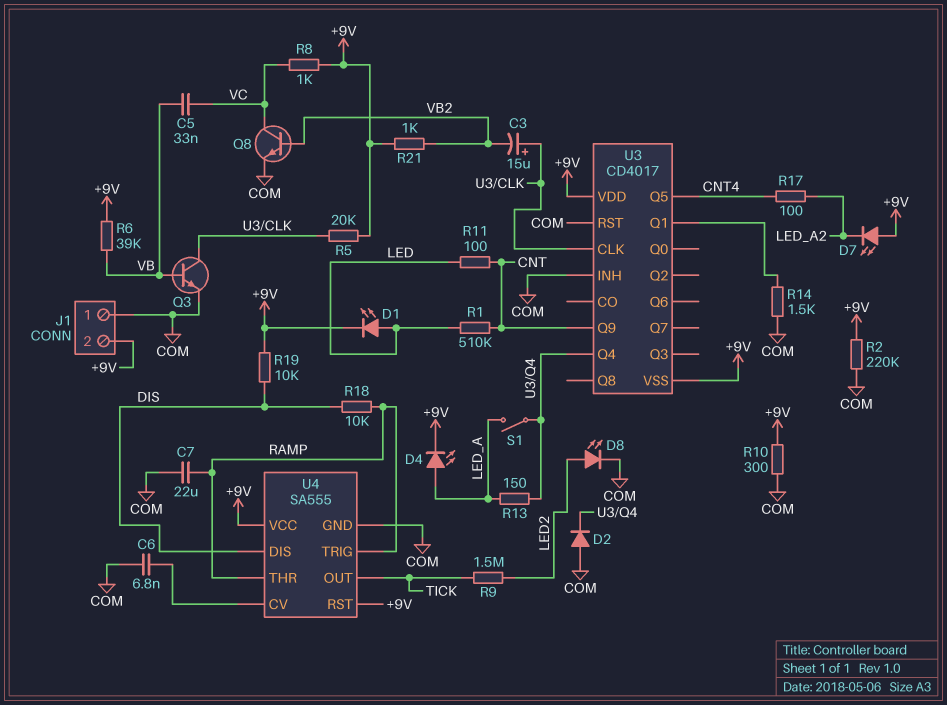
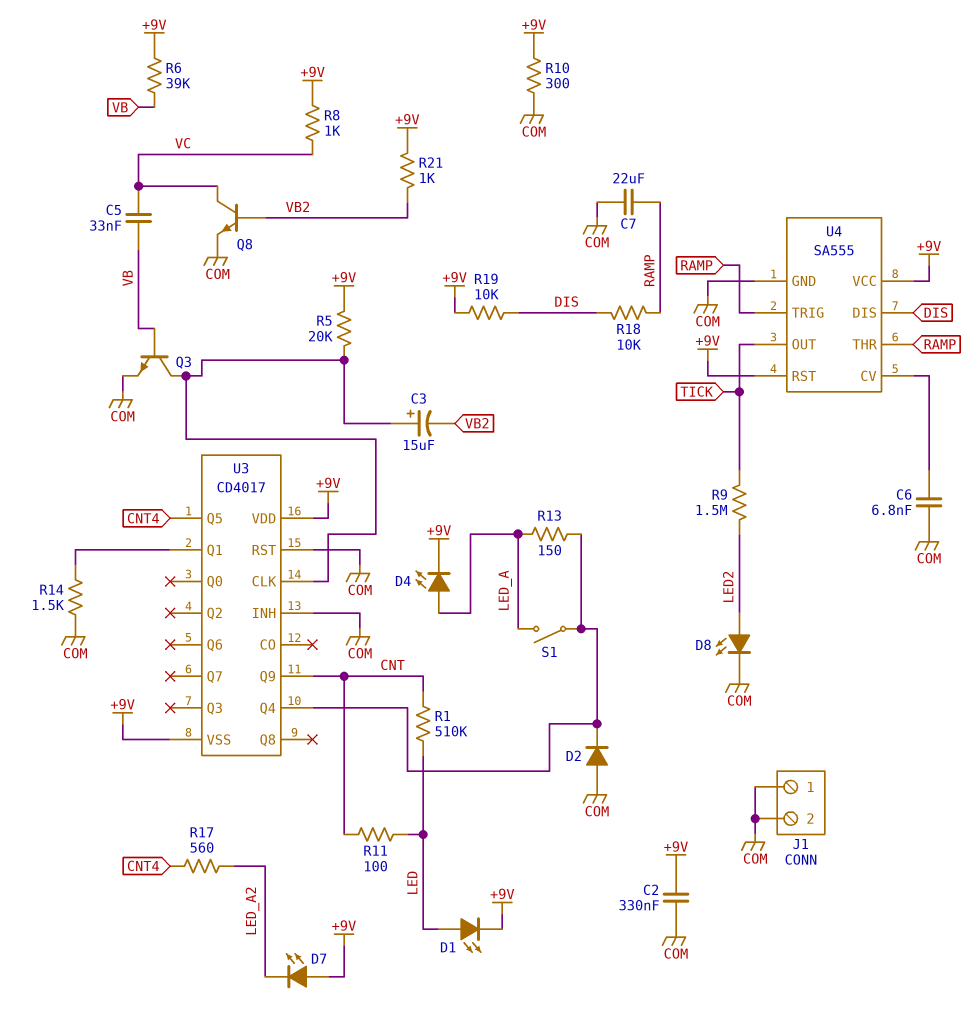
C2: none -> 330nF (+9V, COM)
J1 pin 2: +9V -> COM
R2: 220k (+9V, COM) -> none
R17: 100 (CNT4, LED_A2) -> 560 (CNT4, LED_A2)

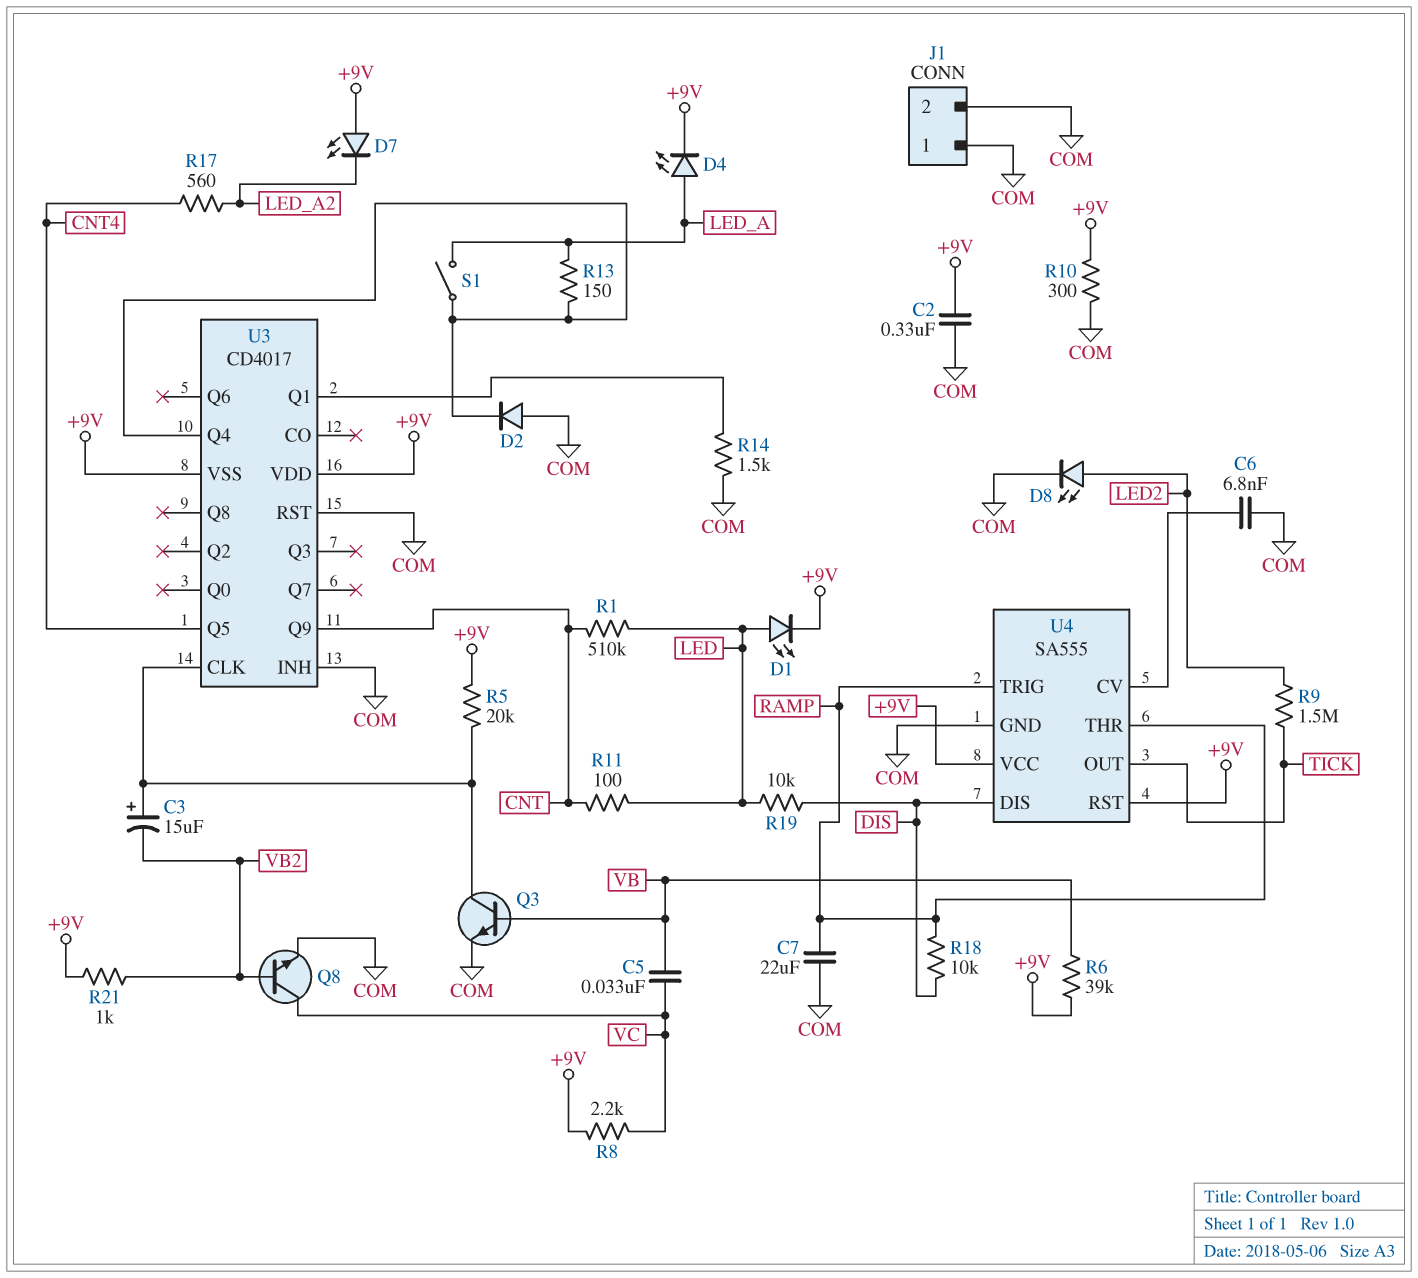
R8: 1k (+9V, VC) -> 2.2k (+9V, VC)
R19: 10k (+9V, DIS) -> 10k (DIS, LED)

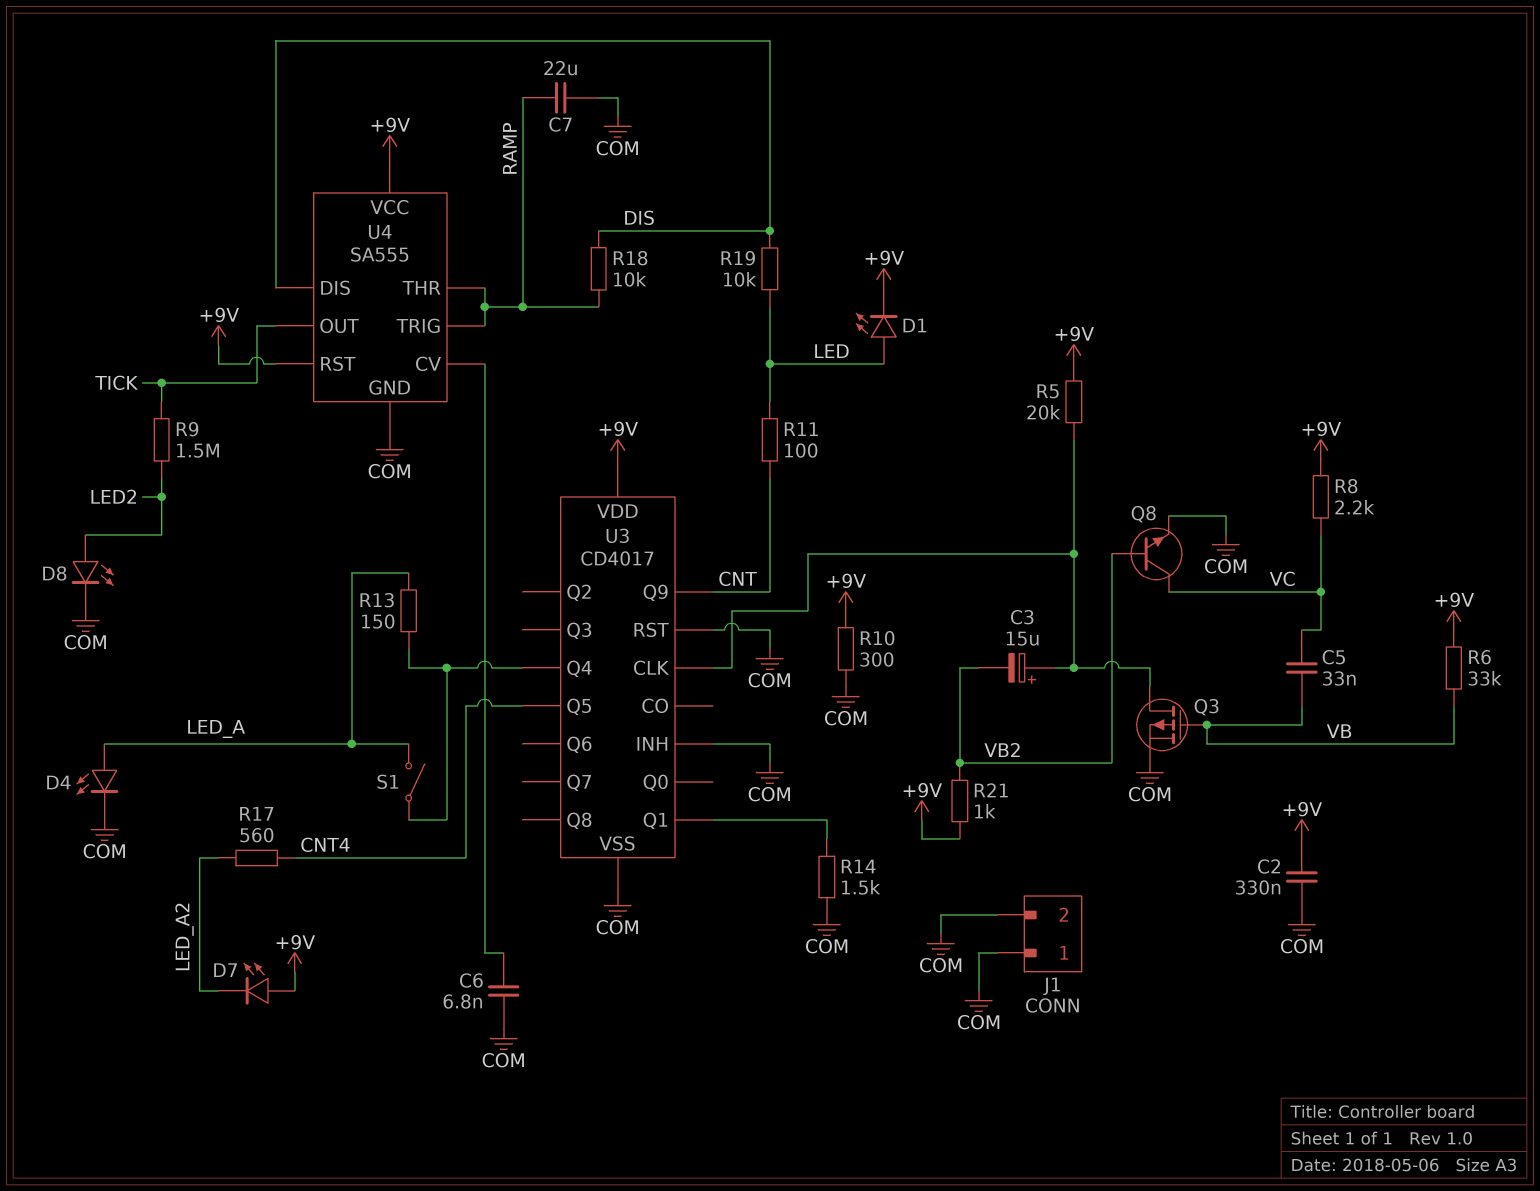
D2: diode (A COM, K U3/Q4) -> none
D4: LED (A LED_A, K +9V) -> LED (A LED_A, K COM)
Q3: NPN (B VB, C U3/CLK, E COM) -> PMOS (G VB, D U3/CLK, S COM)
R1: 510k (CNT, LED) -> none
R6: 39k (+9V, VB) -> 33k (+9V, VB)
U3 pin VSS: +9V -> COM

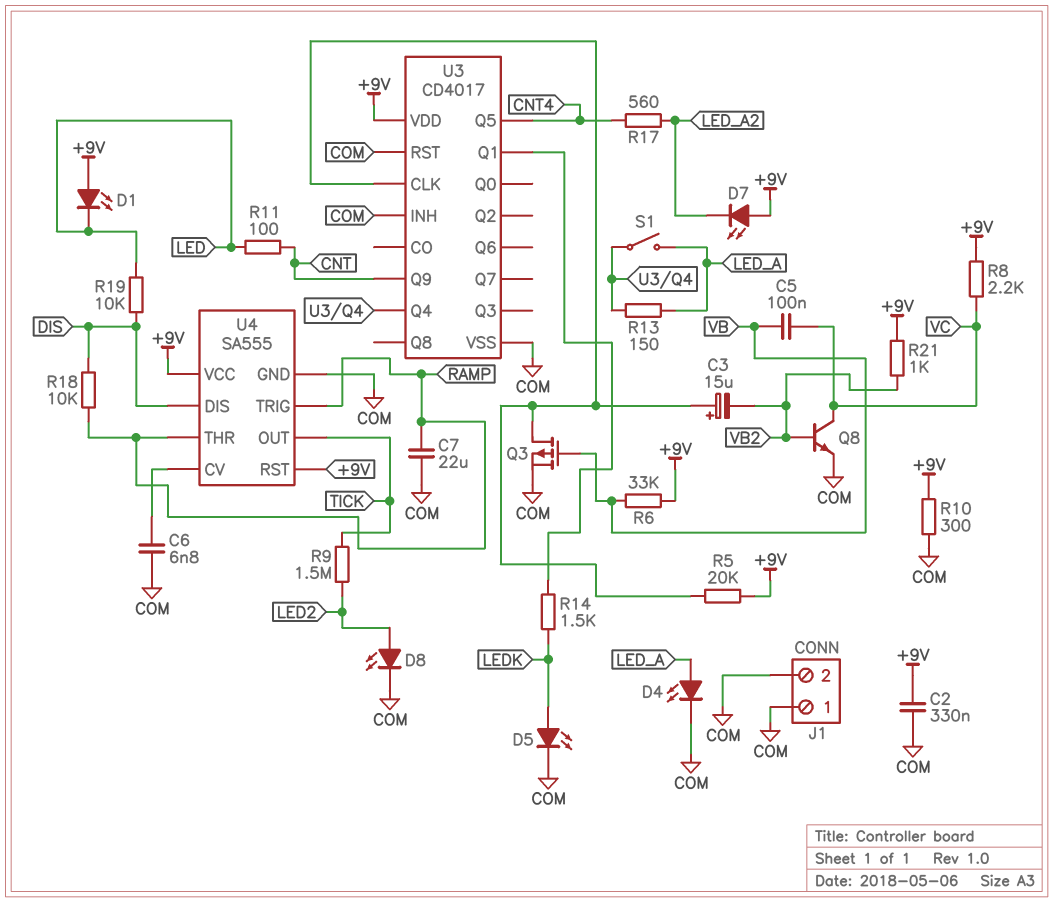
C5: 33nF (VB, VC) -> 100nF (VB, VC)
D1: LED (A LED, K +9V) -> LED (A +9V, K LED)
D5: none -> LED (A LEDK, K COM)
R14: 1.5k (COM, U3/Q1) -> 1.5k (LEDK, U3/Q1)

